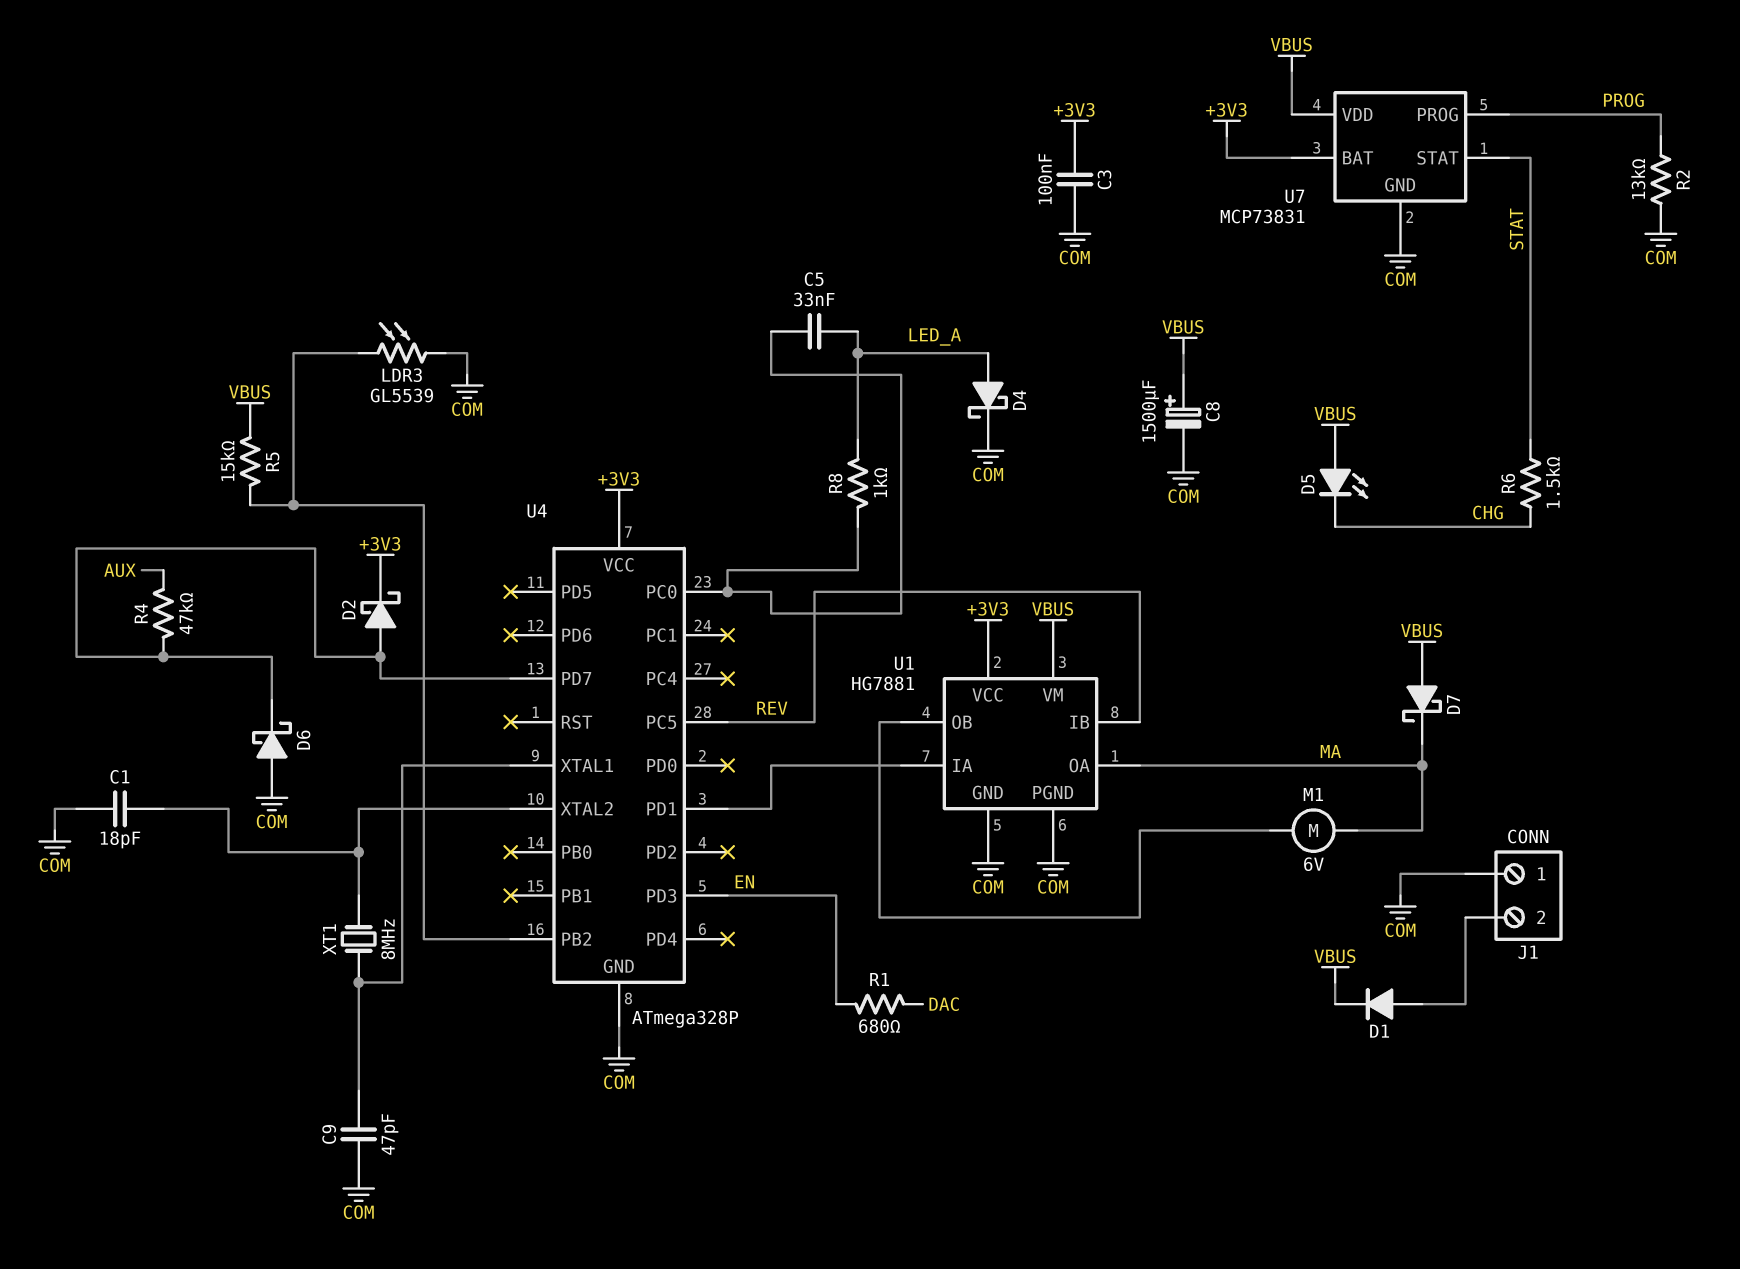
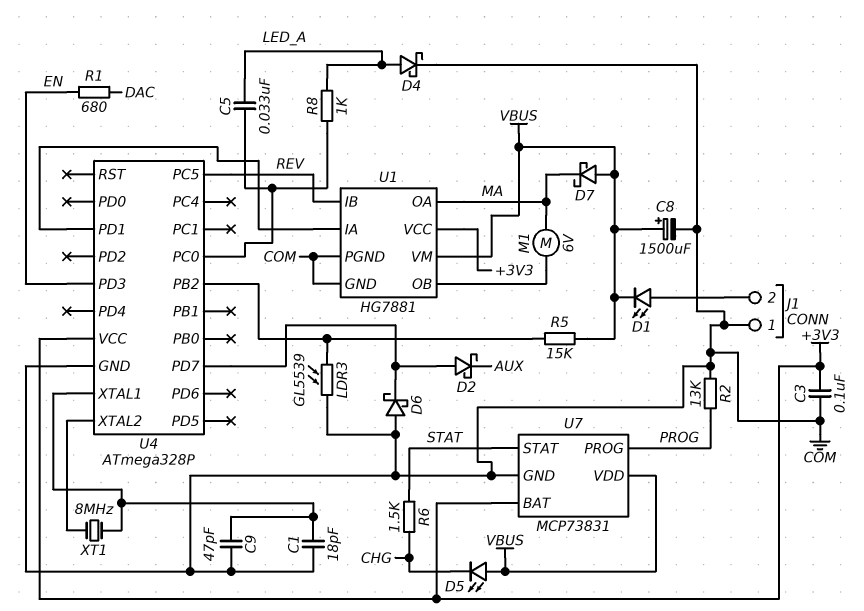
C1: 18pF (COM, U4/XTAL2) -> 18pF (COM, U4/XTAL1)
D1: diode (A J1/2, K VBUS) -> LED (A J1/2, K VBUS)
D2: schottky (A U4/PD7, K +3V3) -> schottky (A U4/PD7, K AUX)
R4: 47k (AUX, U4/PD7) -> none

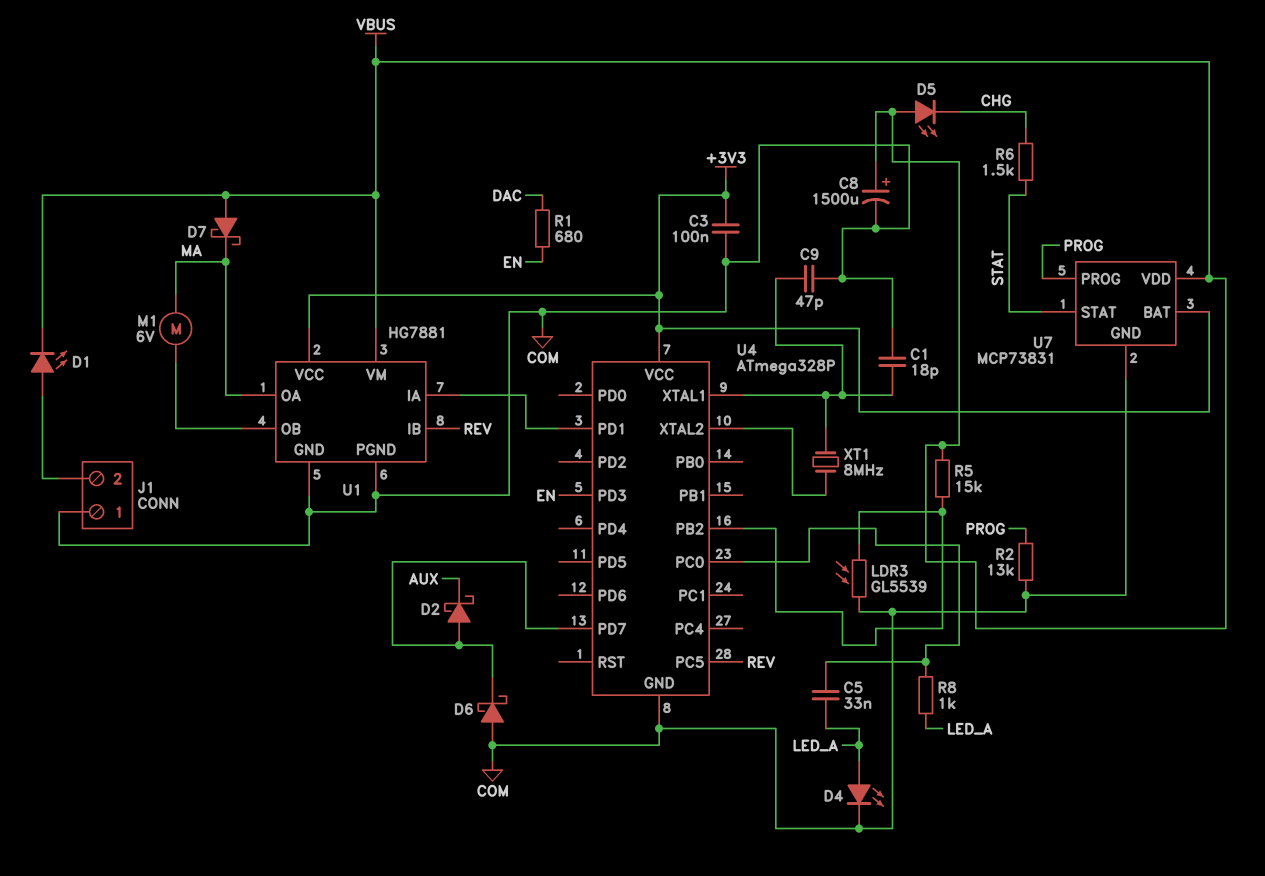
D4: schottky (A LED_A, K COM) -> LED (A LED_A, K COM)

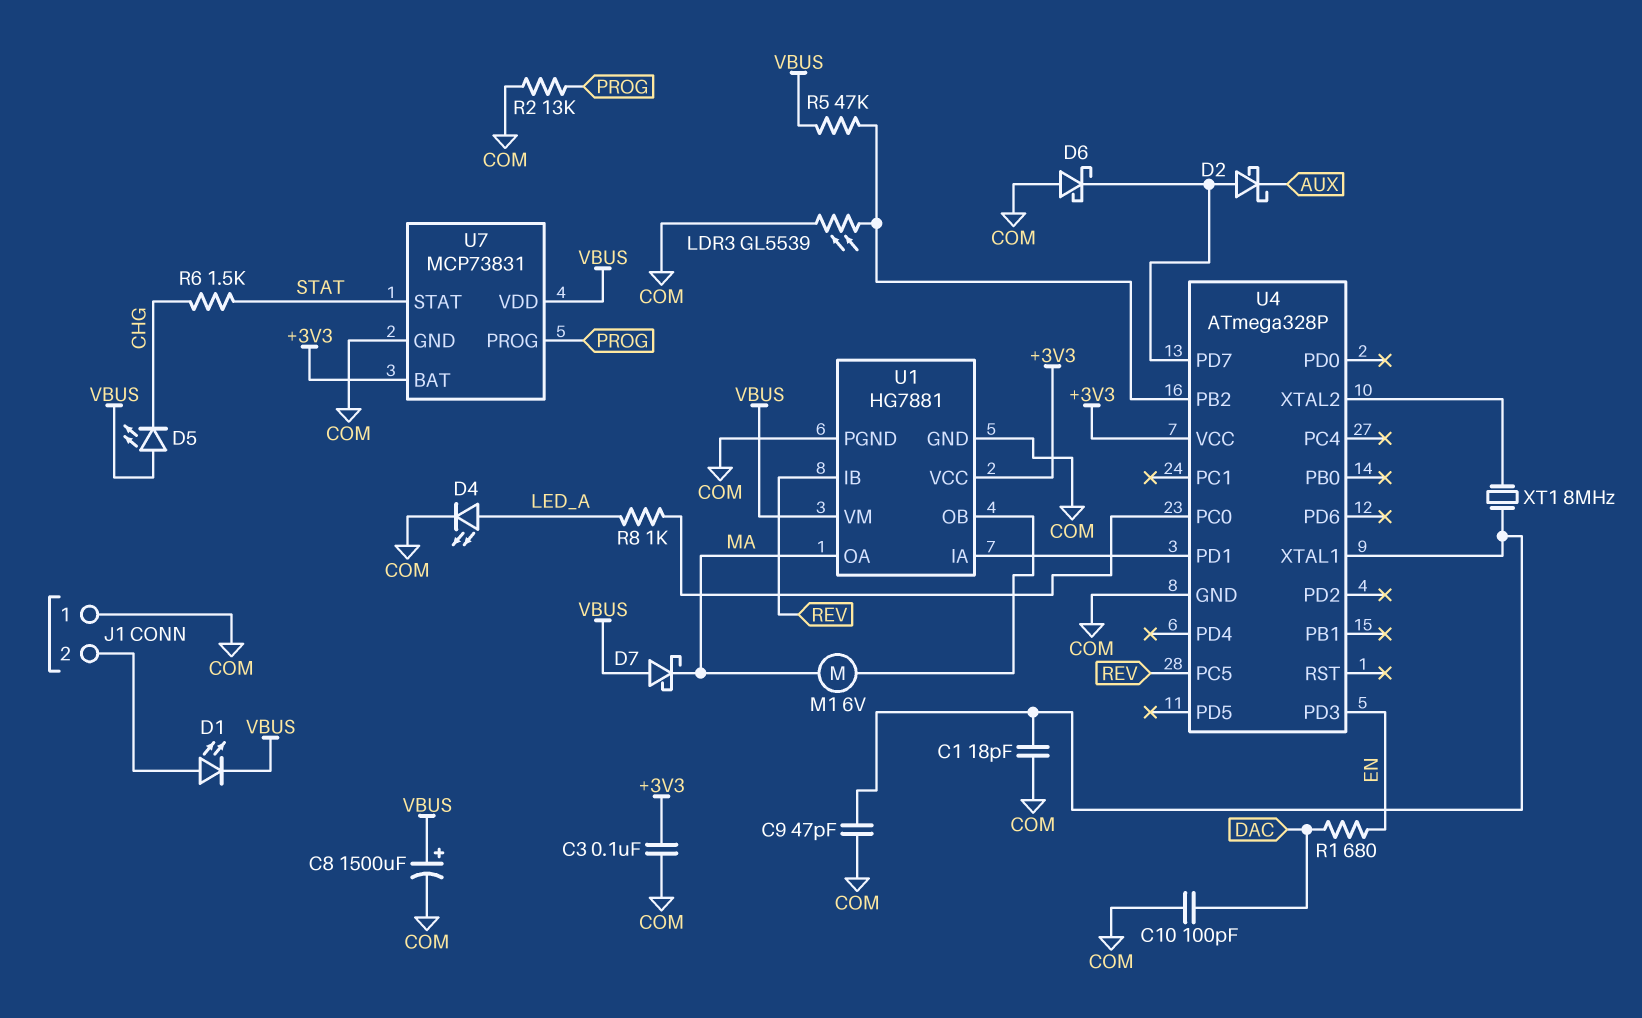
C5: 33nF (LED_A, U4/PC0) -> none
C10: none -> 100pF (COM, DAC)
R5: 15k (U4/PB2, VBUS) -> 47k (U4/PB2, VBUS)

